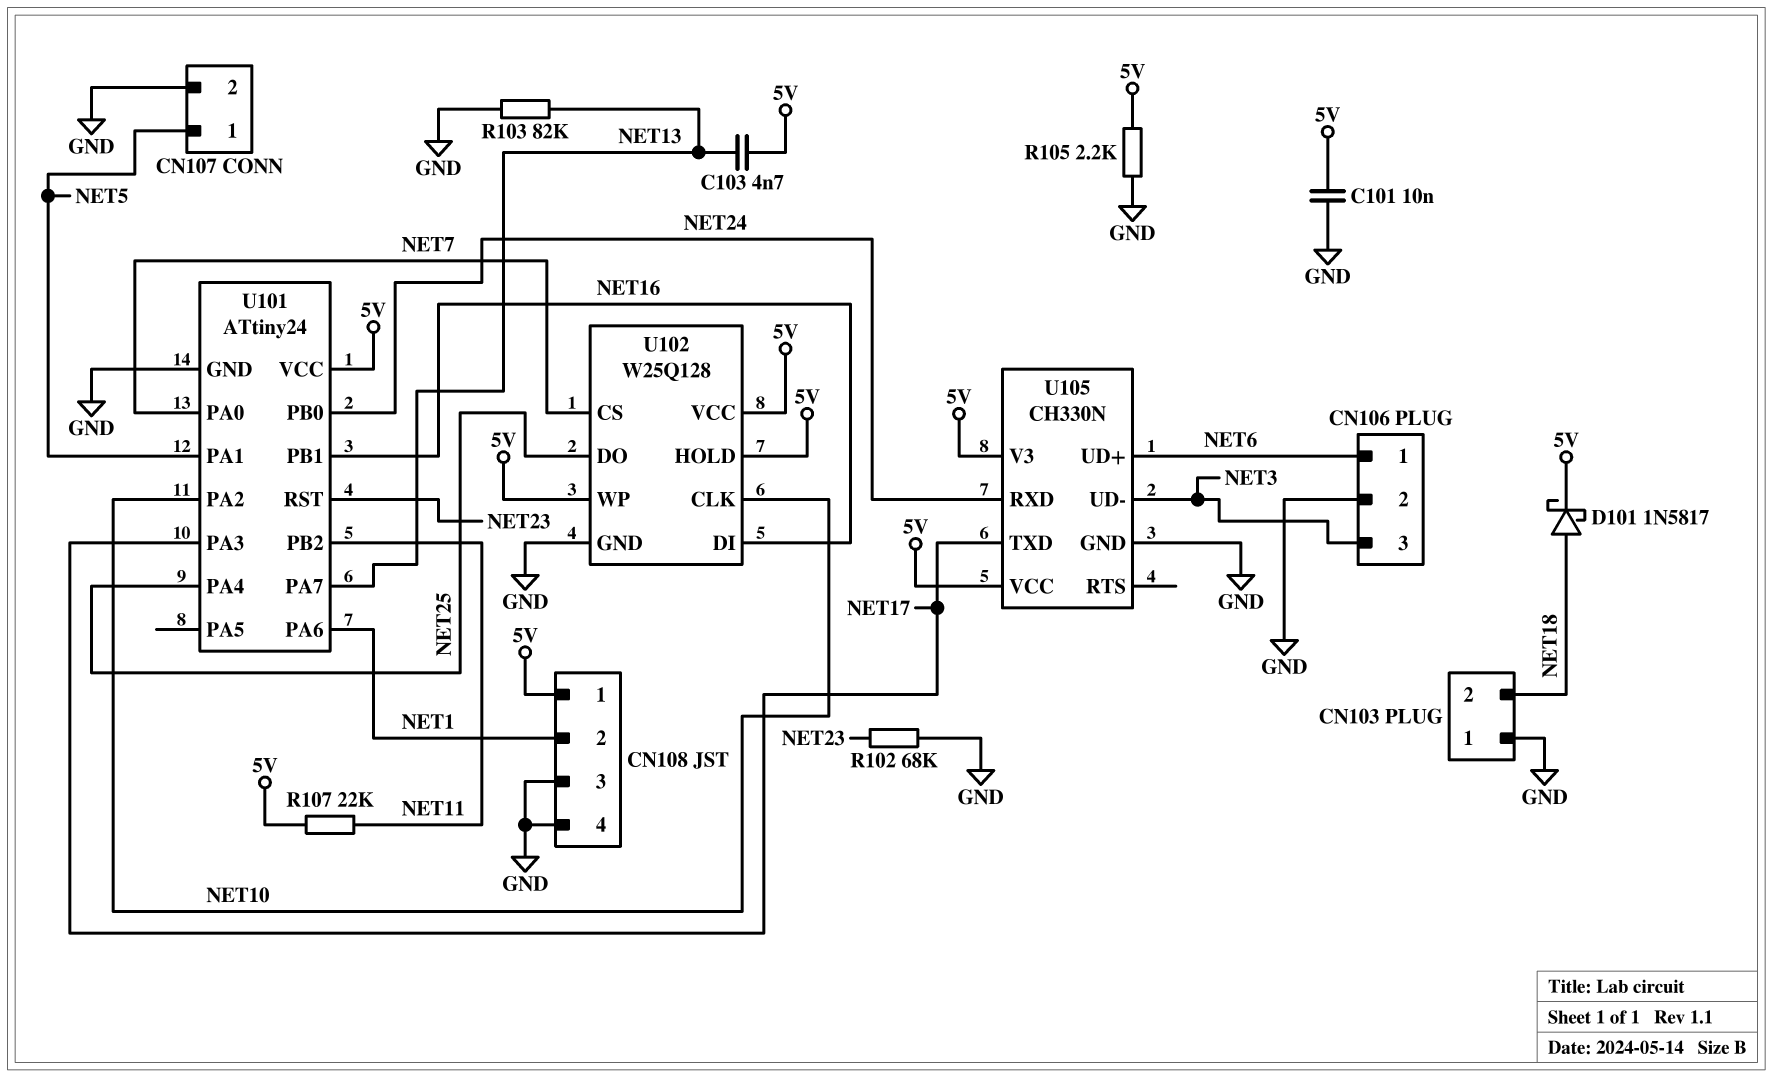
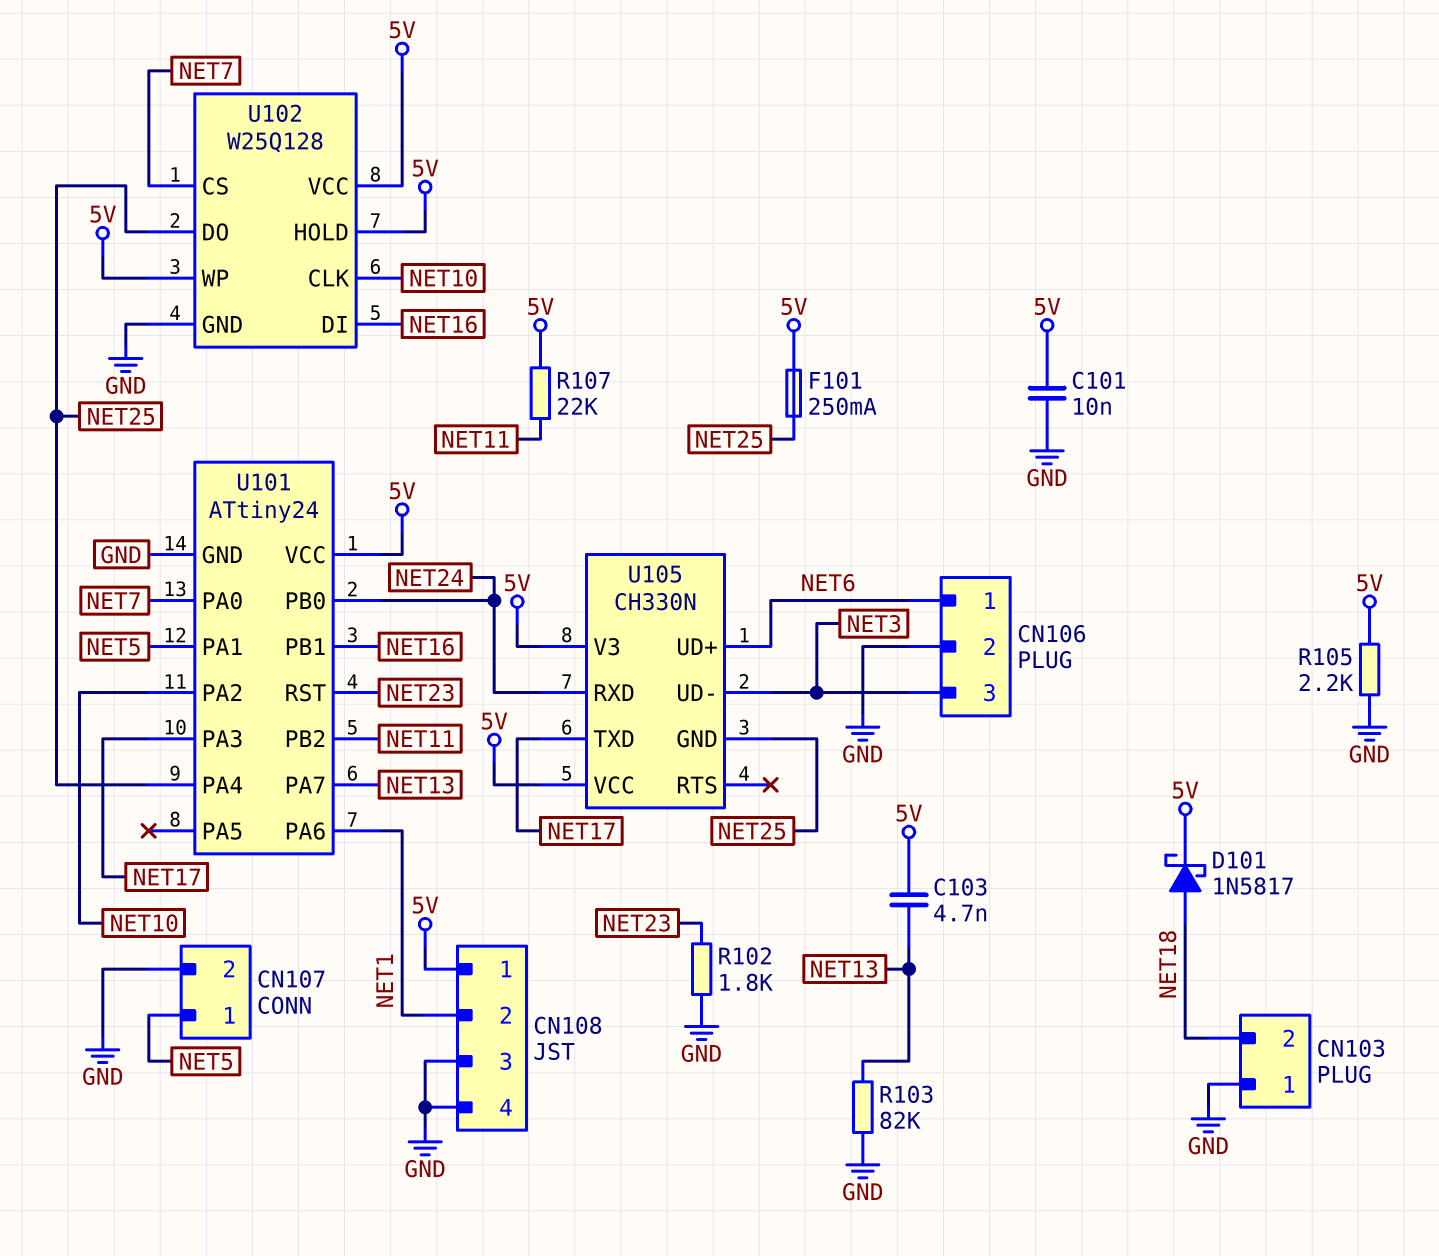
F101: none -> 250mA (5V, NET25)
R102: 68k (GND, NET23) -> 1.8k (GND, NET23)
U105 pin GND: GND -> NET25

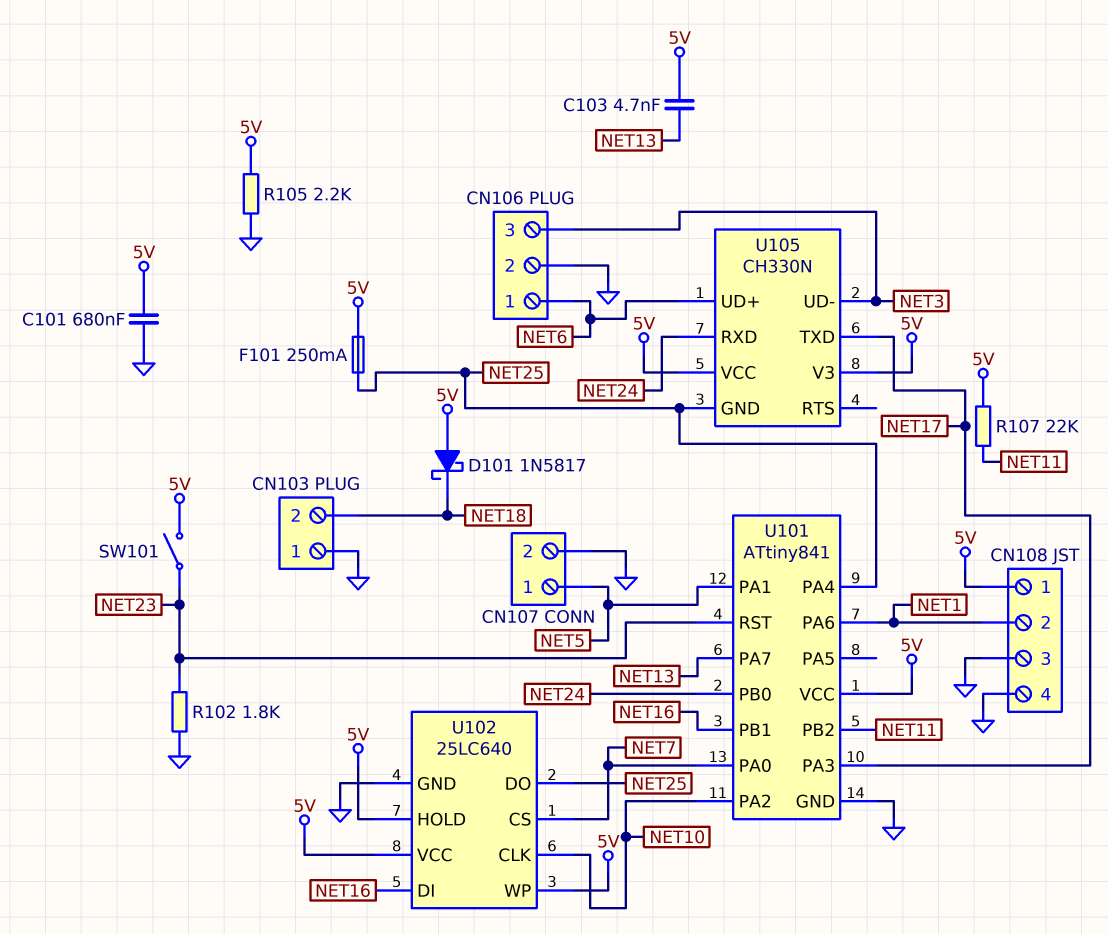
C101: 10nF (5V, GND) -> 680nF (5V, GND)
D101: schottky 1N5817 (A NET18, K 5V) -> schottky 1N5817 (A 5V, K NET18)
R103: 82k (GND, NET13) -> none
SW101: none -> switch (5V, NET23)
U101: ATtiny24 -> ATtiny841
U102: W25Q128 -> 25LC640

